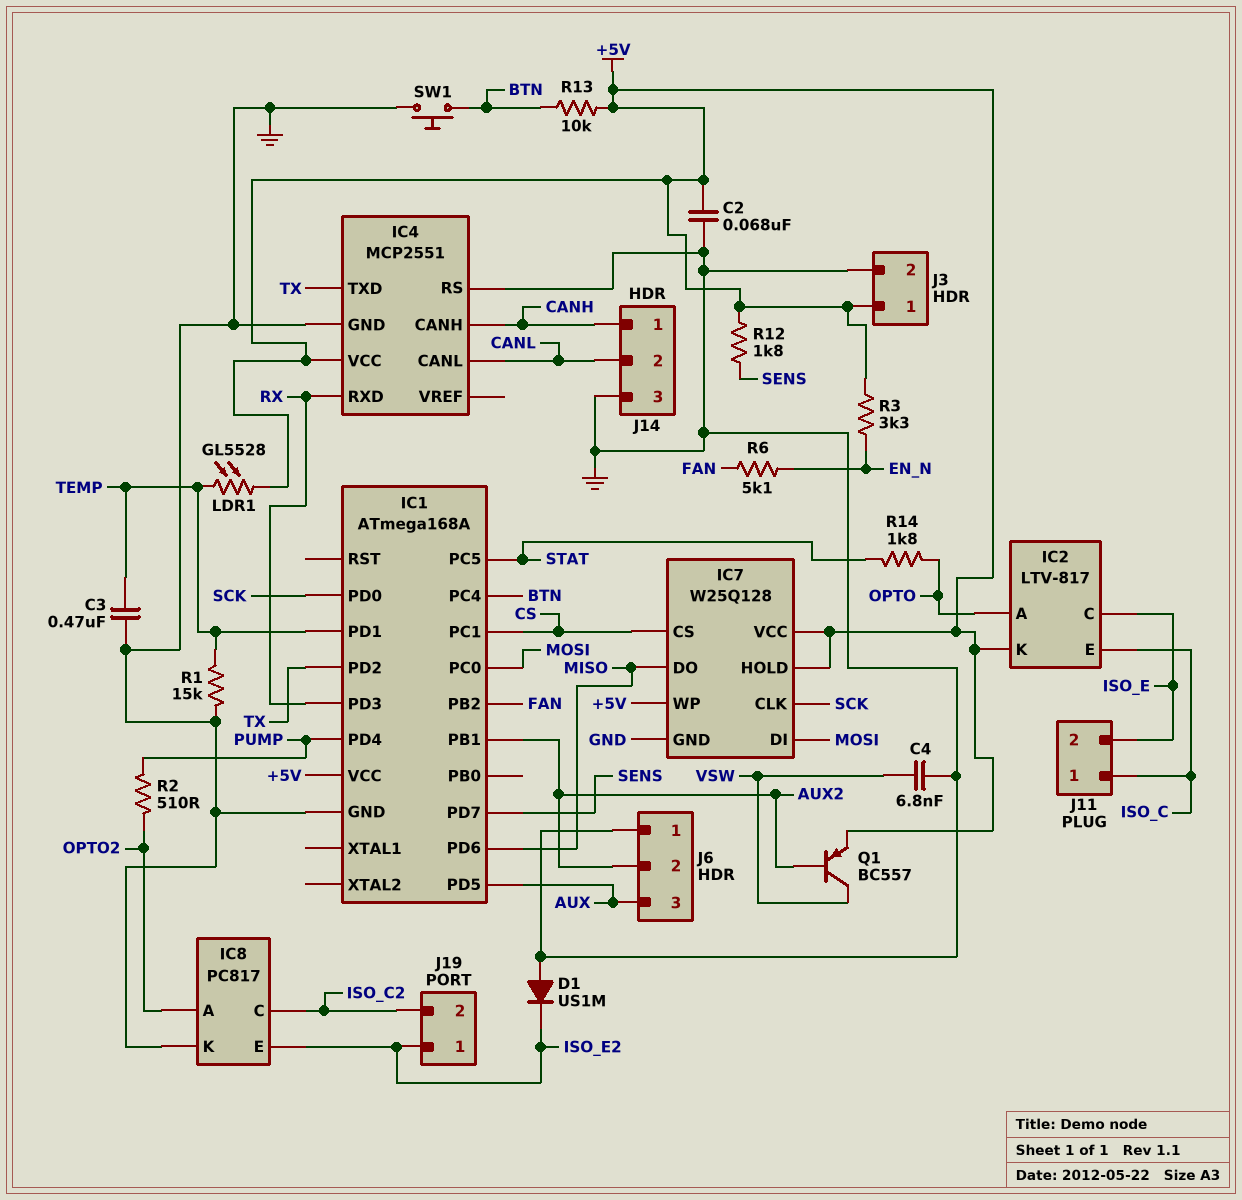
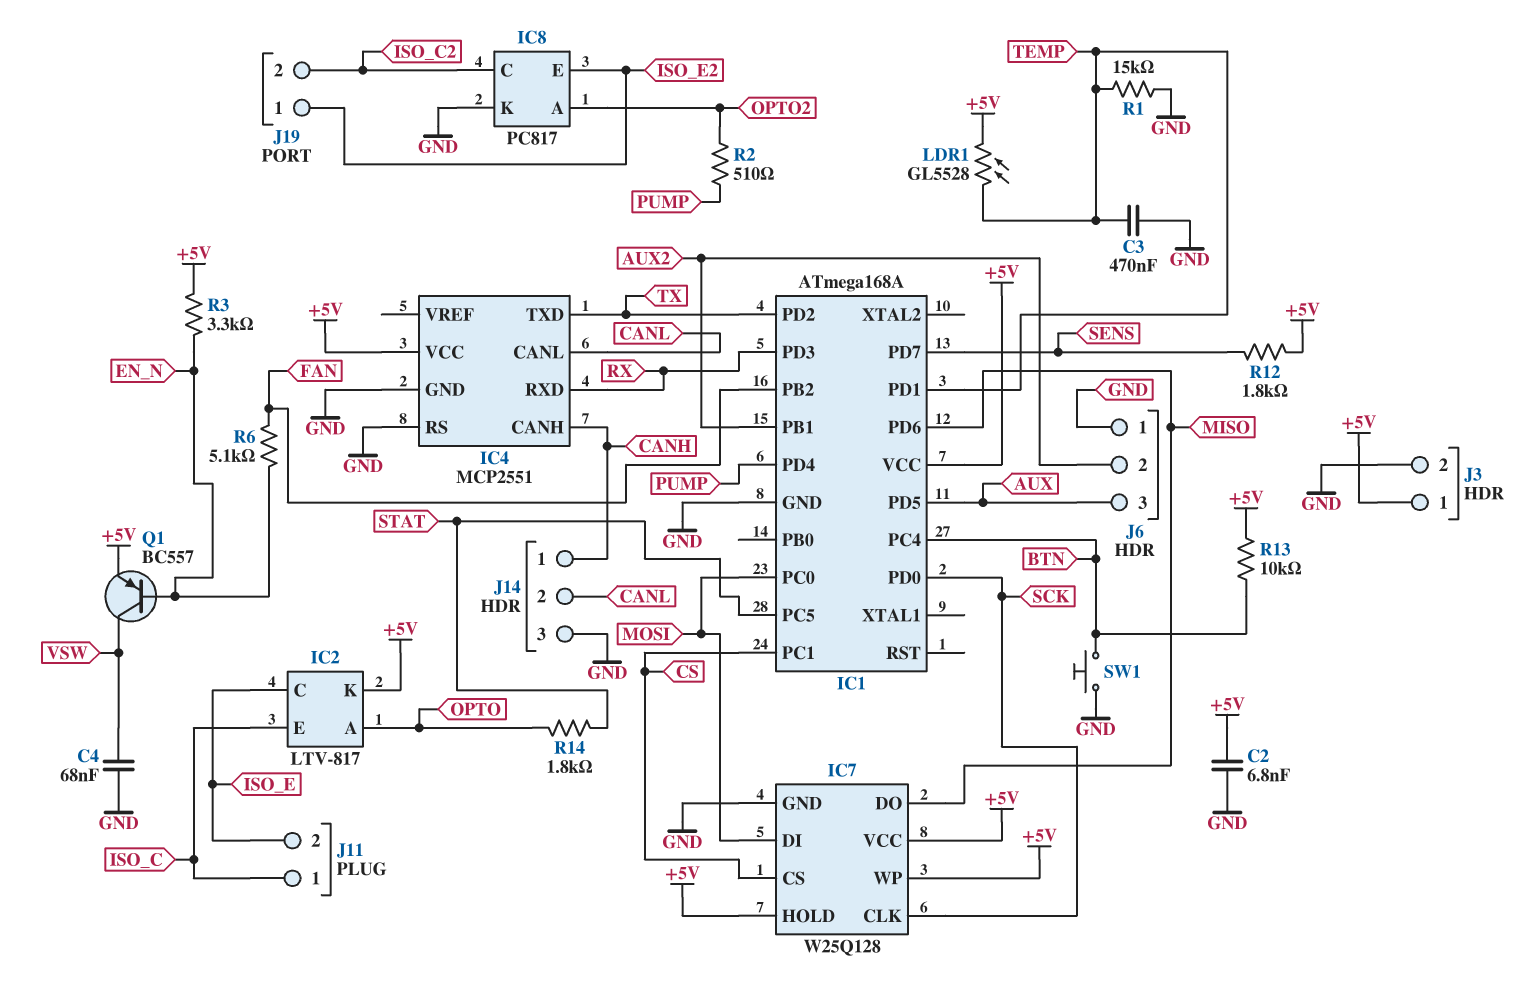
C2: 68nF (+5V, GND) -> 6.8nF (+5V, GND)
C4: 6.8nF (GND, VSW) -> 68nF (GND, VSW)
D1: diode US1M (A GND, K ISO_E2) -> none
Q1: PNP BC557 (B AUX2, C VSW, E +5V) -> PNP BC557 (B EN_N, C VSW, E +5V)

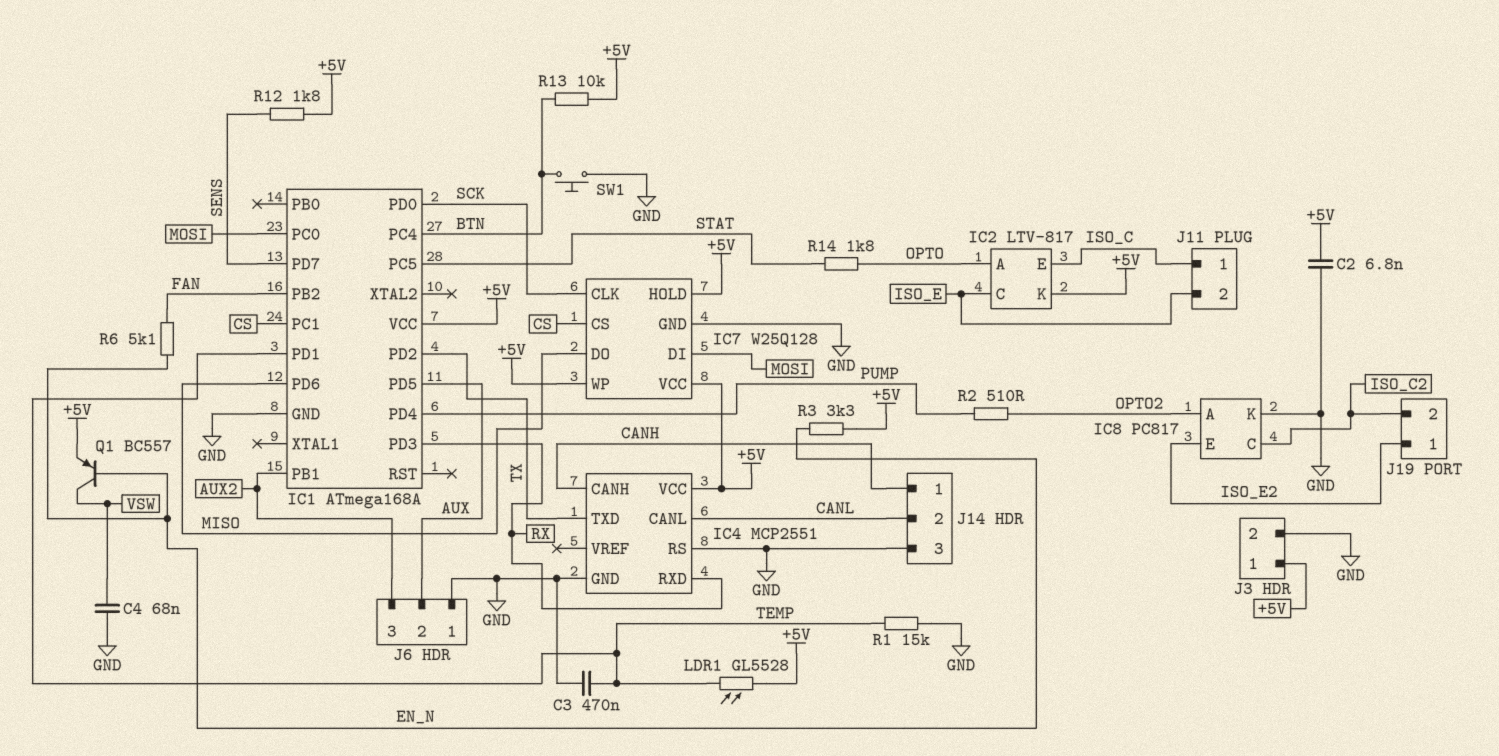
J6 pin 2: AUX2 -> AUX
J6 pin 3: AUX -> AUX2

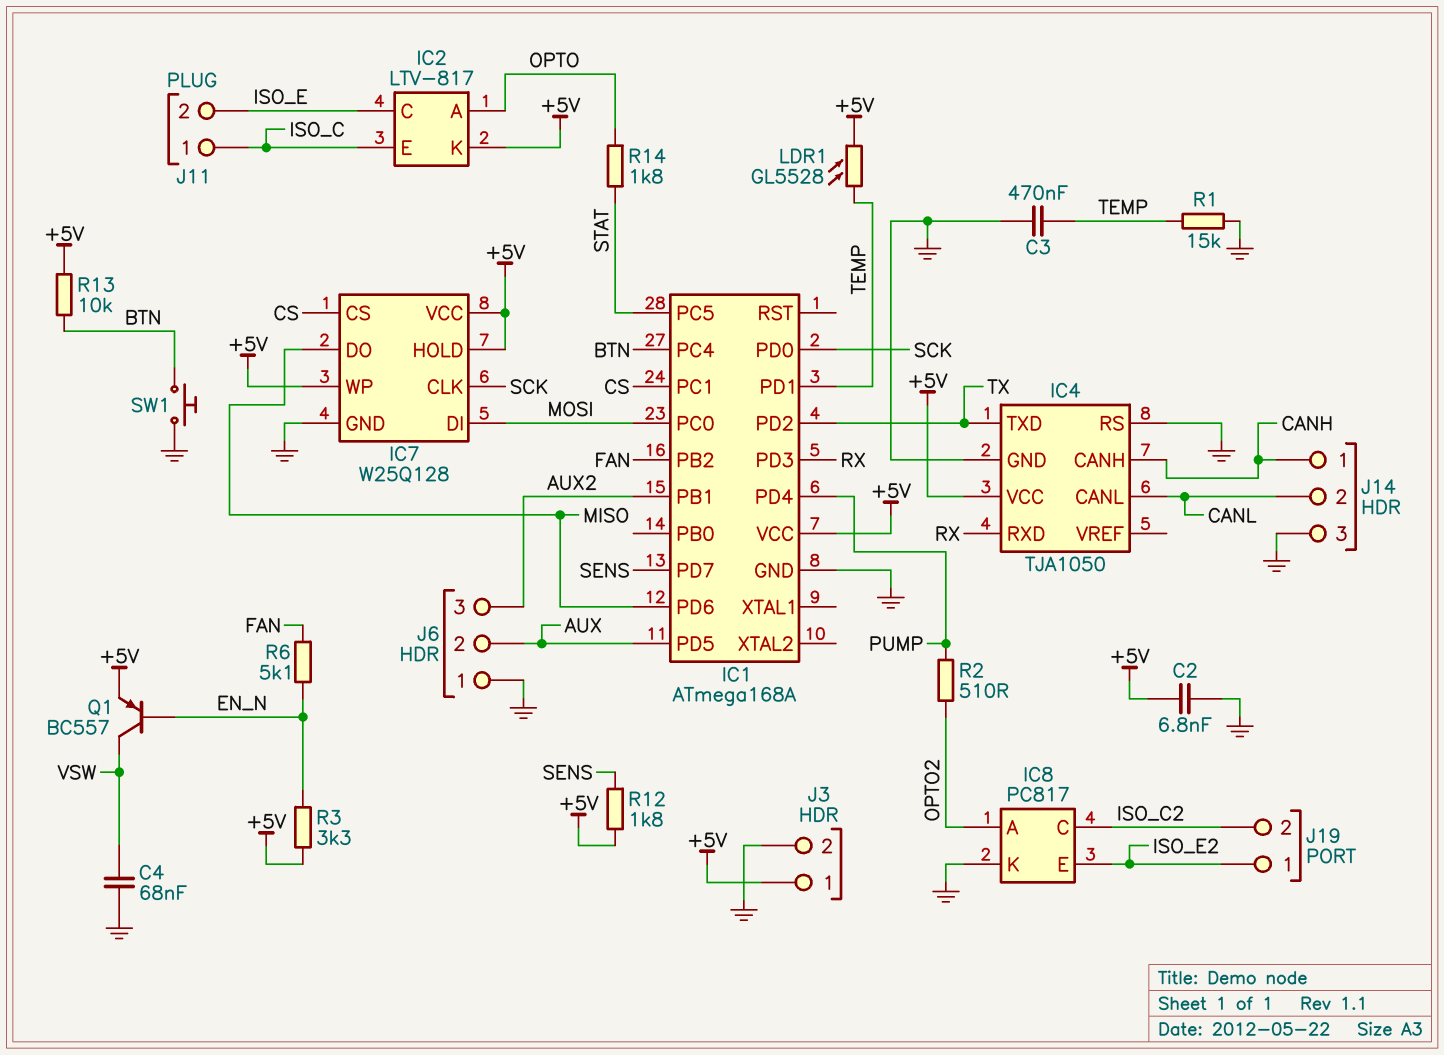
IC4: MCP2551 -> TJA1050

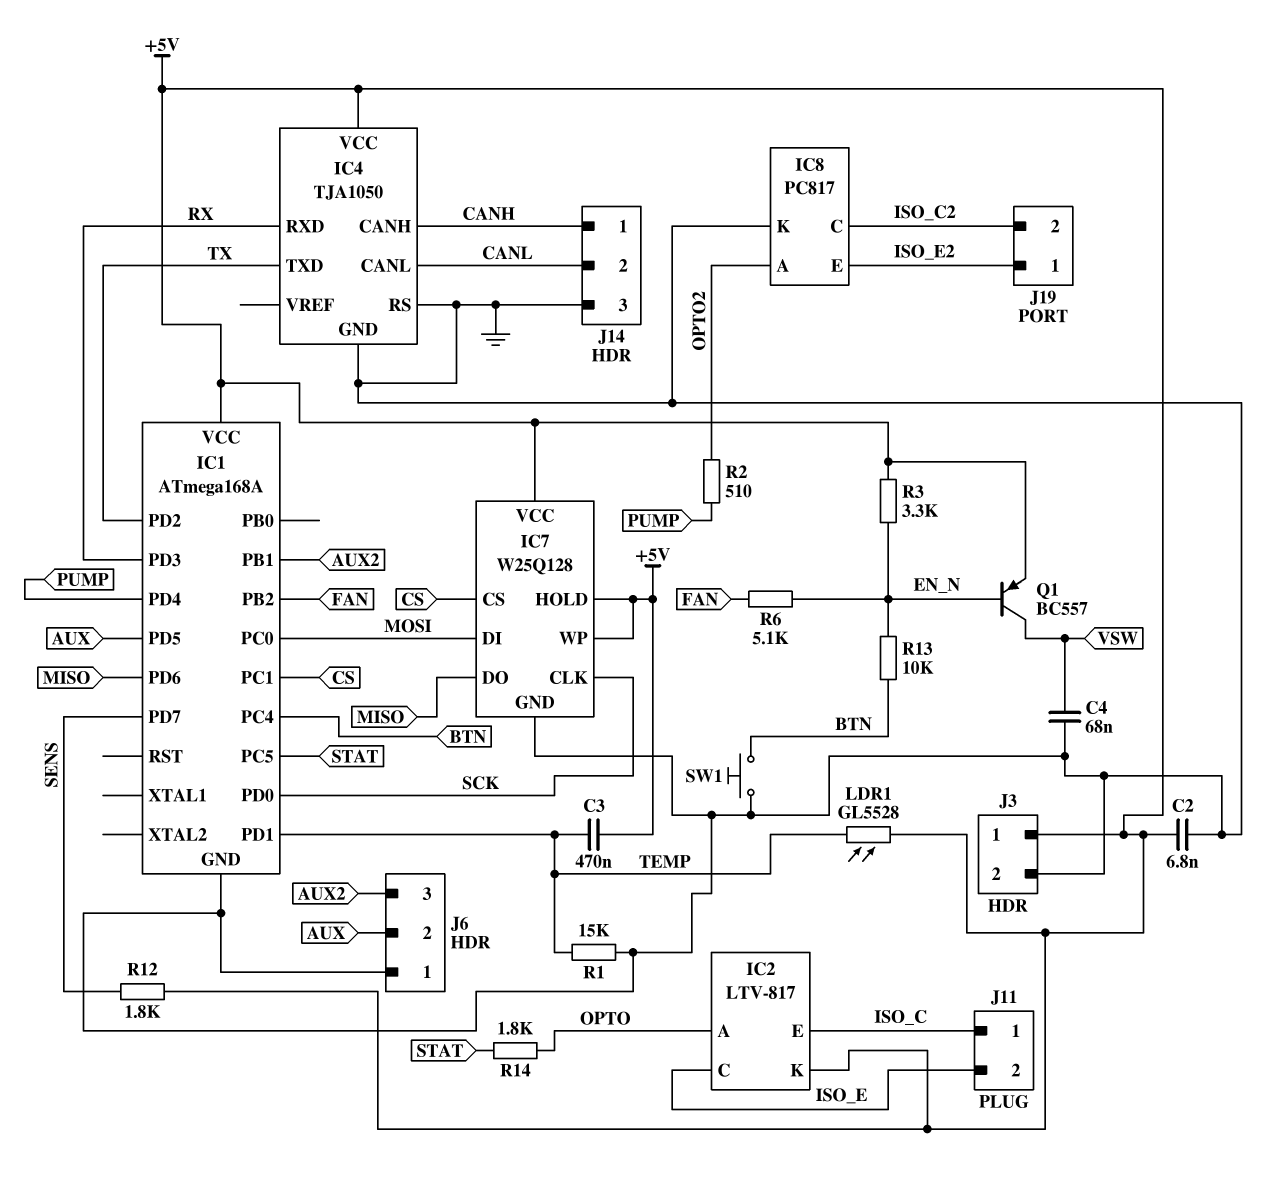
C3: 470nF (GND, TEMP) -> 470nF (+5V, TEMP)
R13: 10k (+5V, BTN) -> 10k (BTN, EN_N)

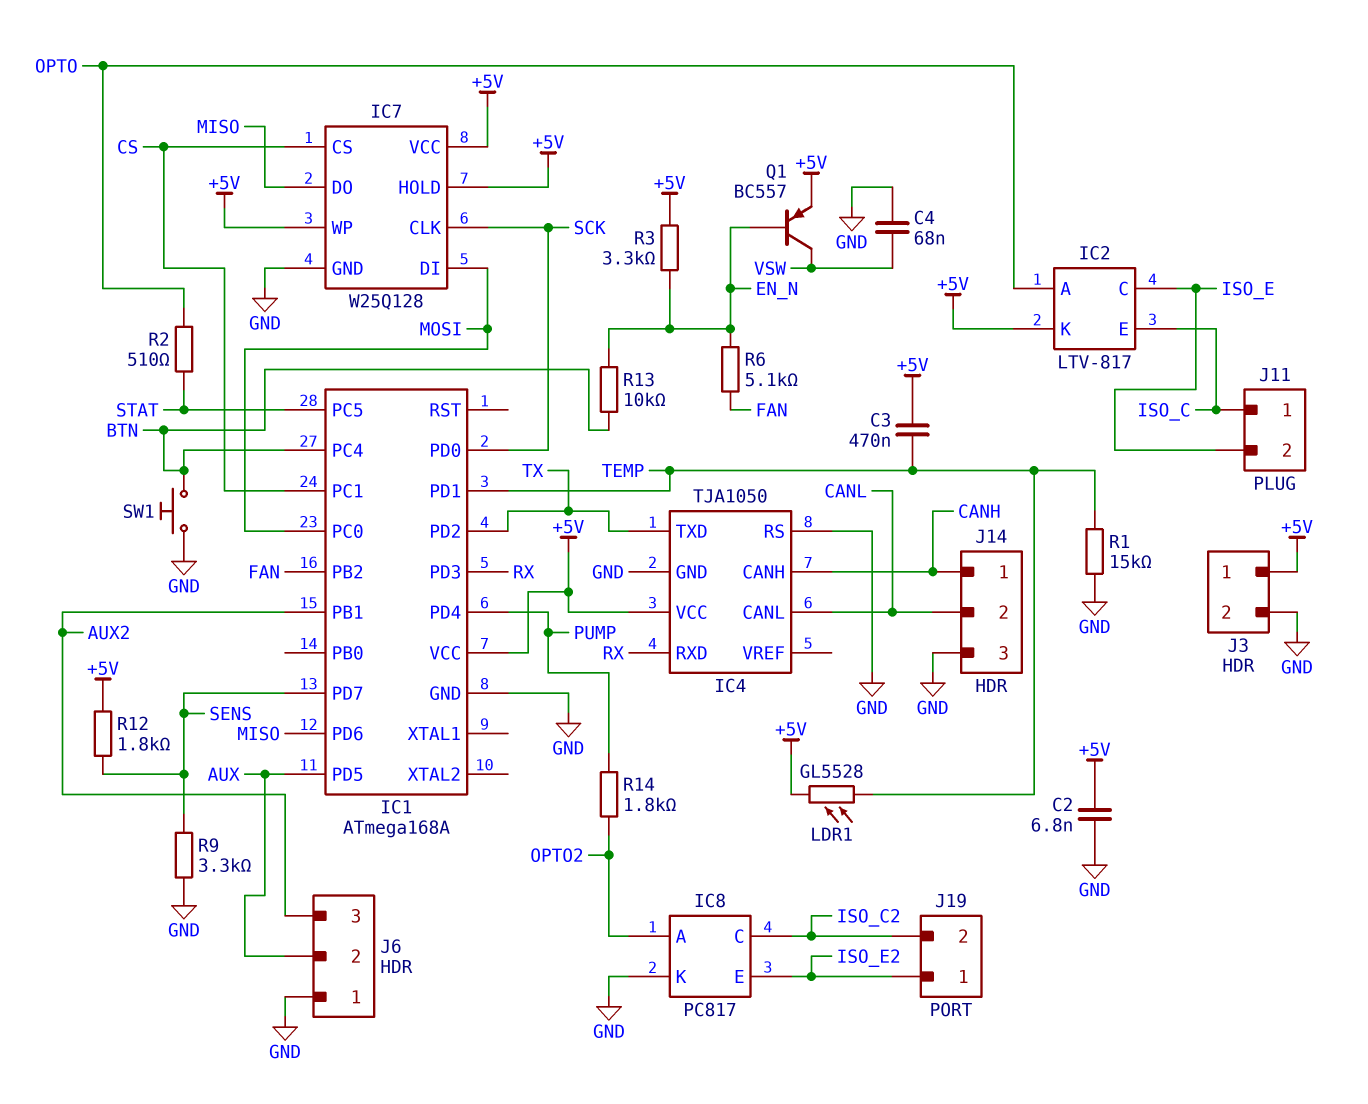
R2: 510 (OPTO2, PUMP) -> 510 (OPTO, STAT)
R9: none -> 3.3k (GND, SENS)
R14: 1.8k (OPTO, STAT) -> 1.8k (OPTO2, PUMP)

